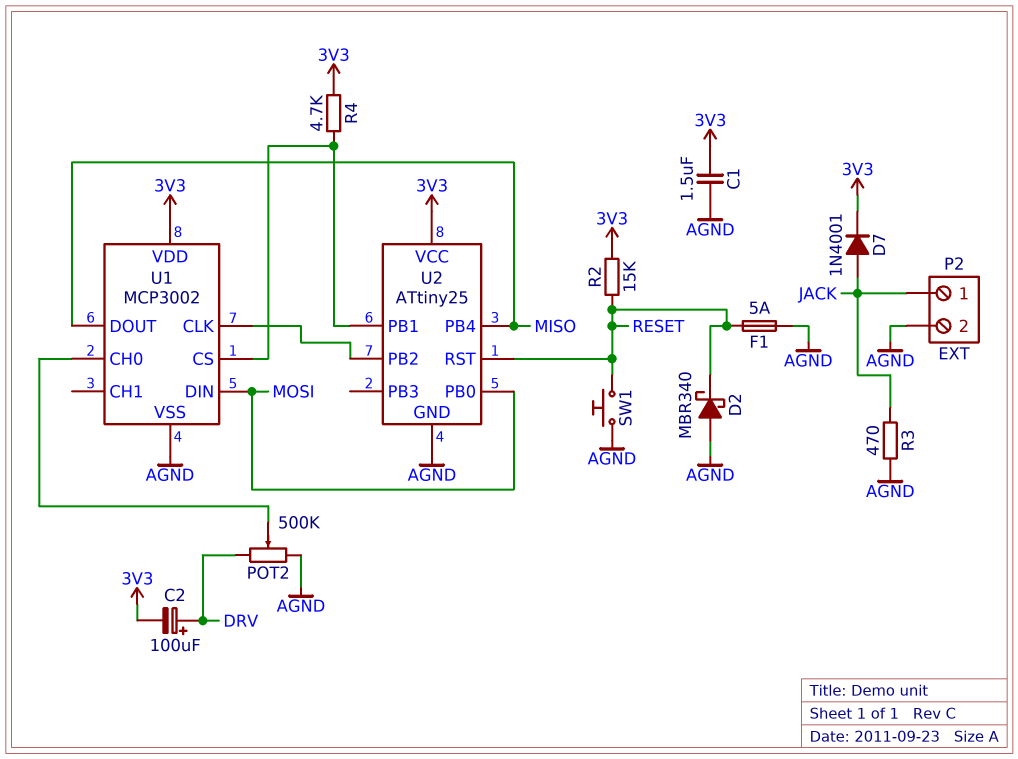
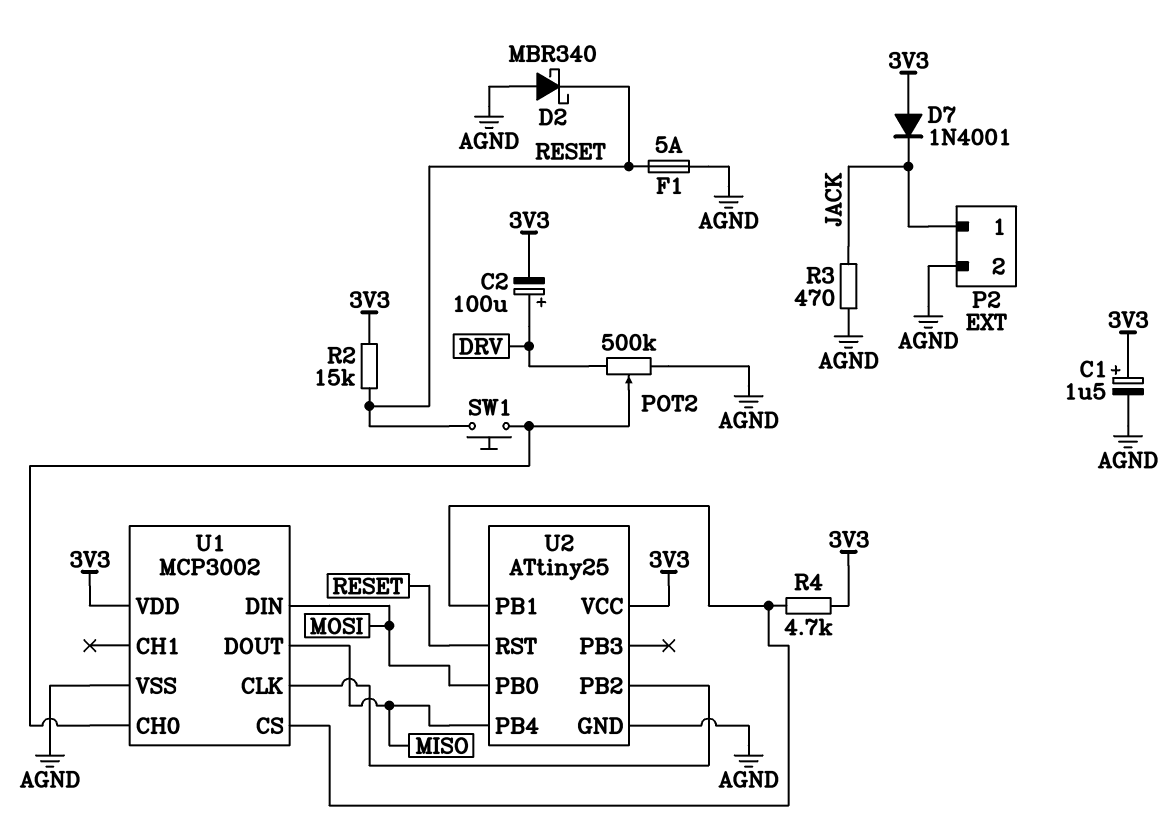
C1: 1.5uF (3V3, AGND) -> 1.5uF (plus 3V3, minus AGND)
D7: diode 1N4001 (A JACK, K 3V3) -> diode 1N4001 (A 3V3, K JACK)
SW1: button (AGND, RESET) -> button (RESET, U1/CH0)

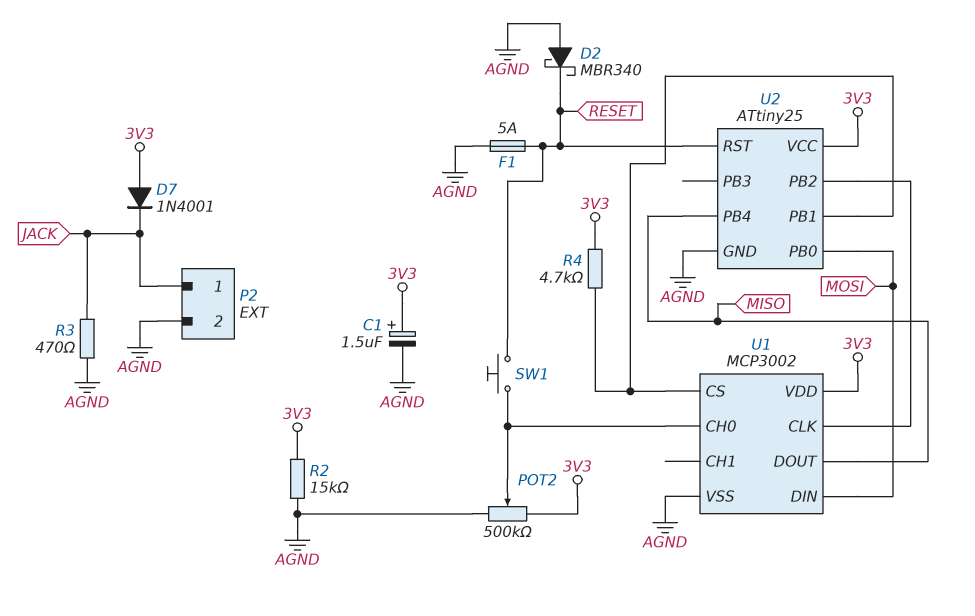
C2: 100uF (plus DRV, minus 3V3) -> none
POT2: 500k (AGND, DRV, wiper U1/CH0) -> 500k (3V3, AGND, wiper U1/CH0)
R2: 15k (3V3, RESET) -> 15k (3V3, AGND)

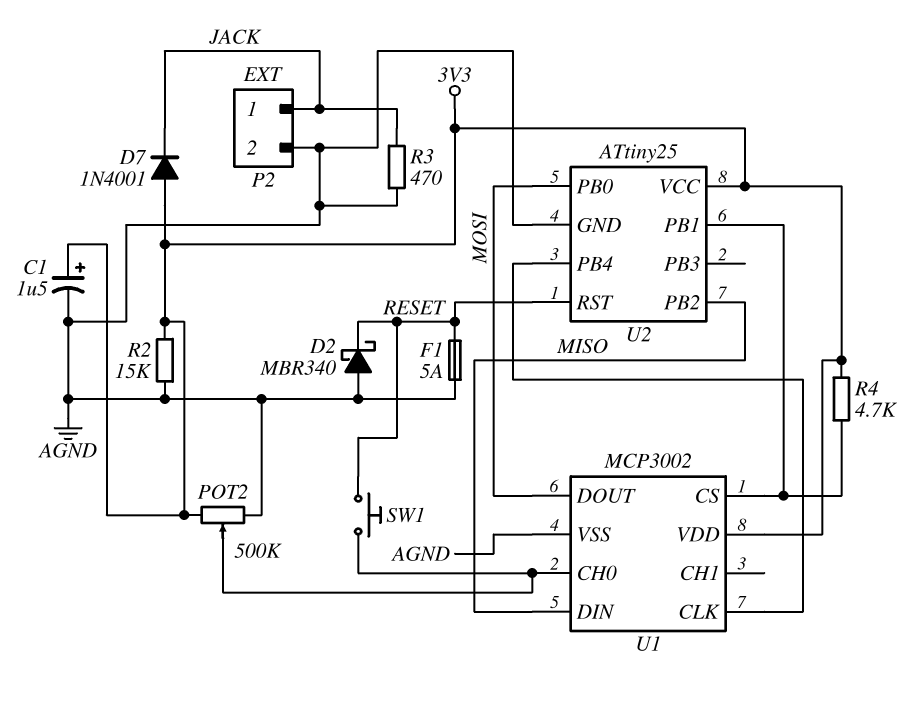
U1 pin DIN: MOSI -> MISO
U1 pin DOUT: MISO -> MOSI
U2 pin PB2: U1/CLK -> MISO
U2 pin PB4: MISO -> U1/CLK

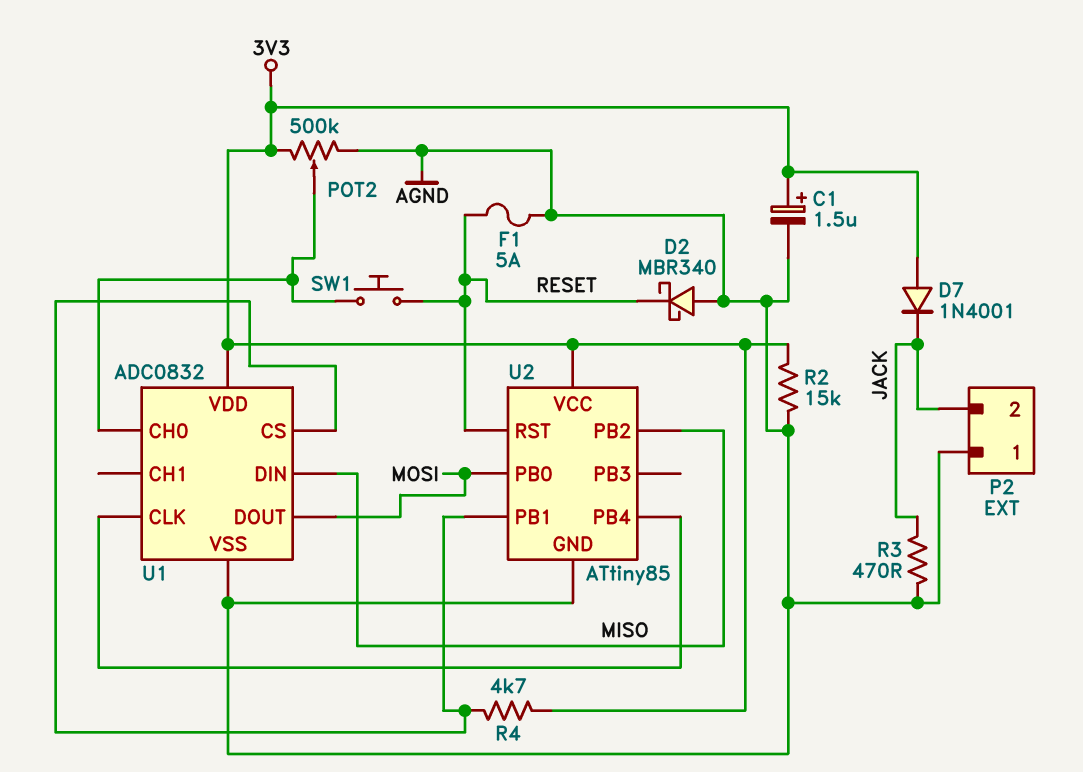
P2 pin 1: JACK -> AGND
P2 pin 2: AGND -> JACK
U1: MCP3002 -> ADC0832
U2: ATtiny25 -> ATtiny85

